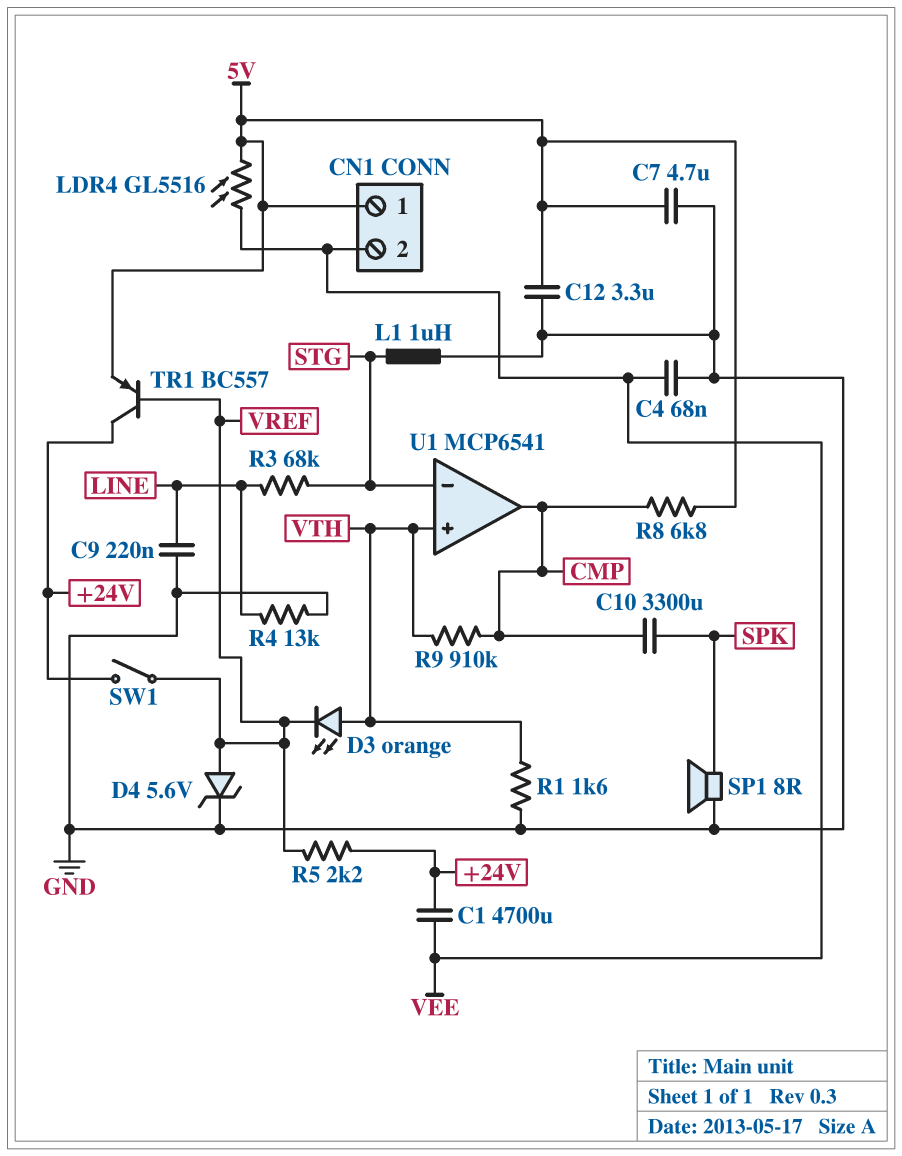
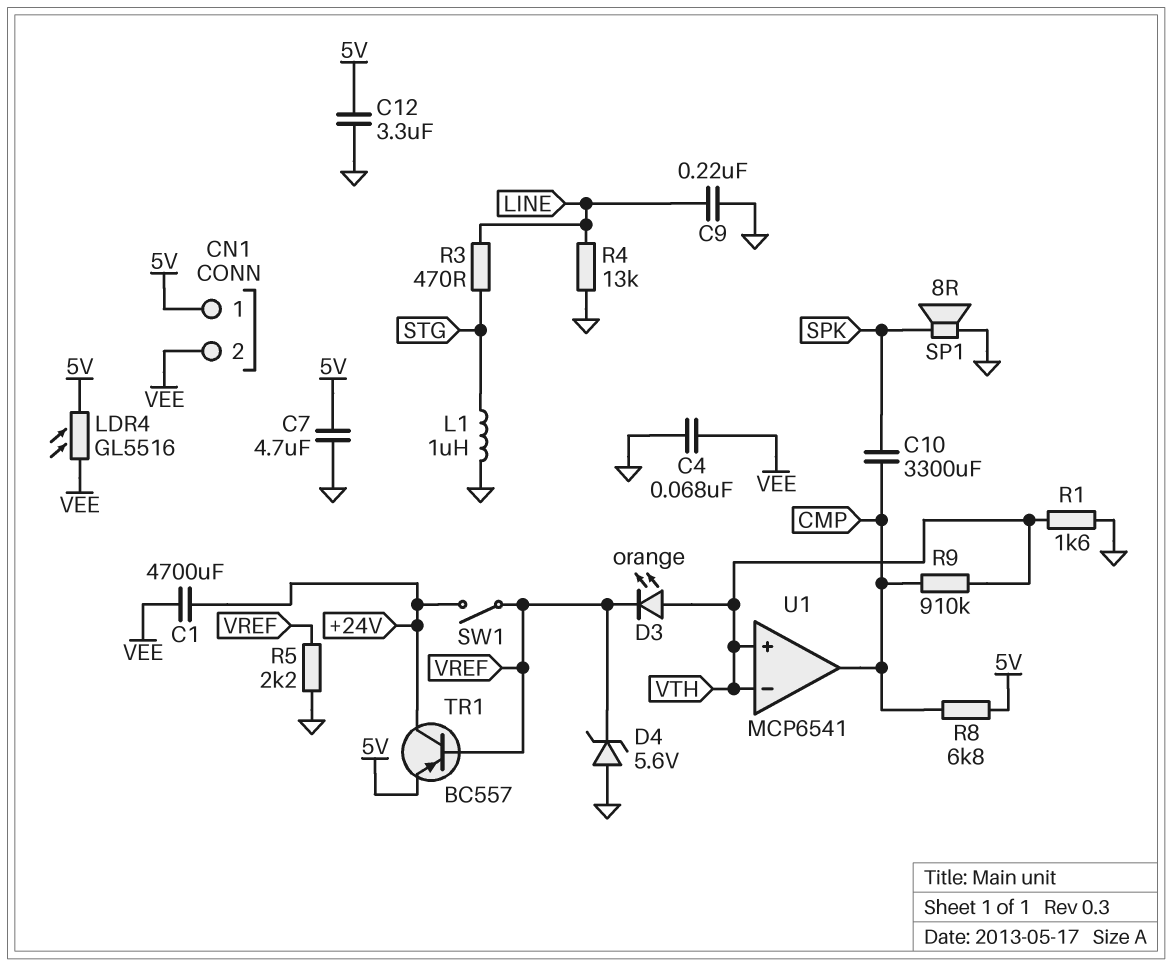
D4: zener 5.6V (A VREF, K GND) -> zener 5.6V (A GND, K VREF)
R3: 68k (LINE, STG) -> 470 (LINE, STG)
R5: 2.2k (+24V, VREF) -> 2.2k (GND, VREF)
U1 pin in-: STG -> VTH

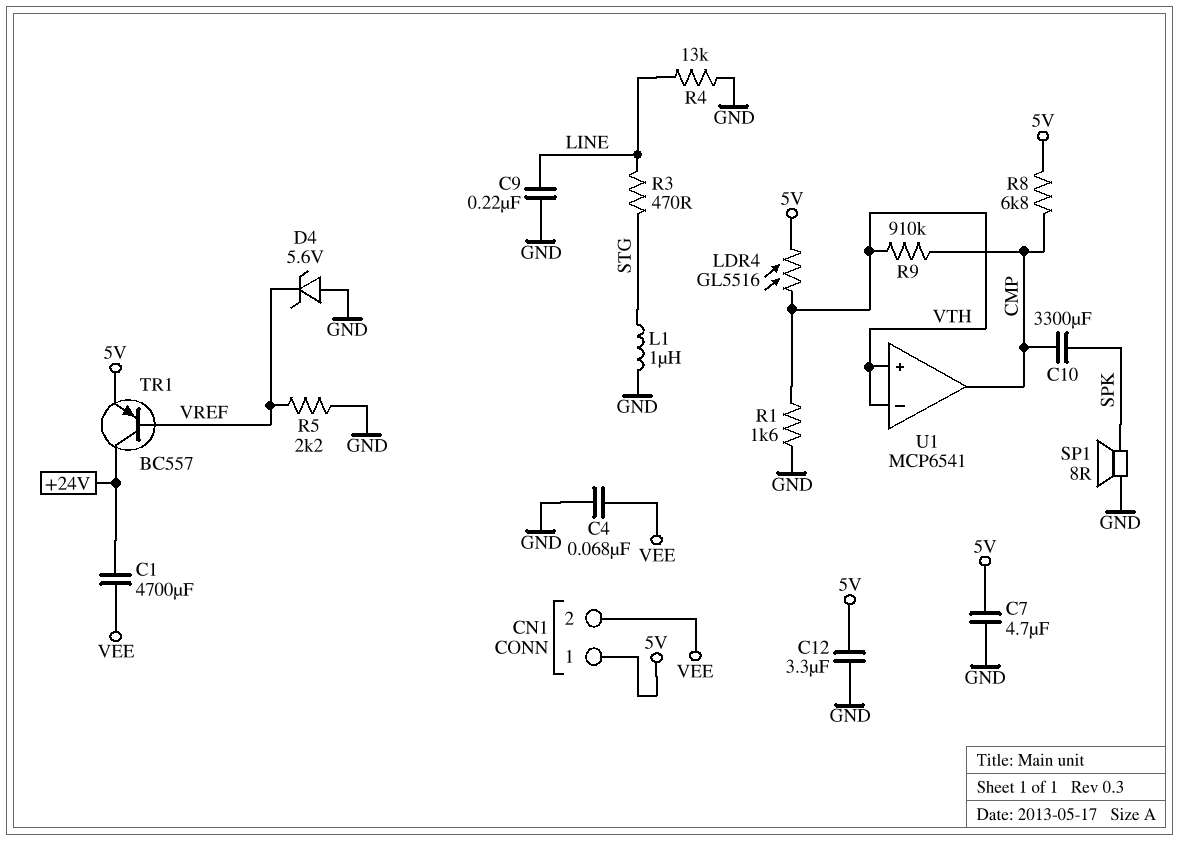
D3: LED orange (A VTH, K VREF) -> none
LDR4: GL5516 (5V, VEE) -> GL5516 (5V, VTH)
SW1: switch (+24V, VREF) -> none

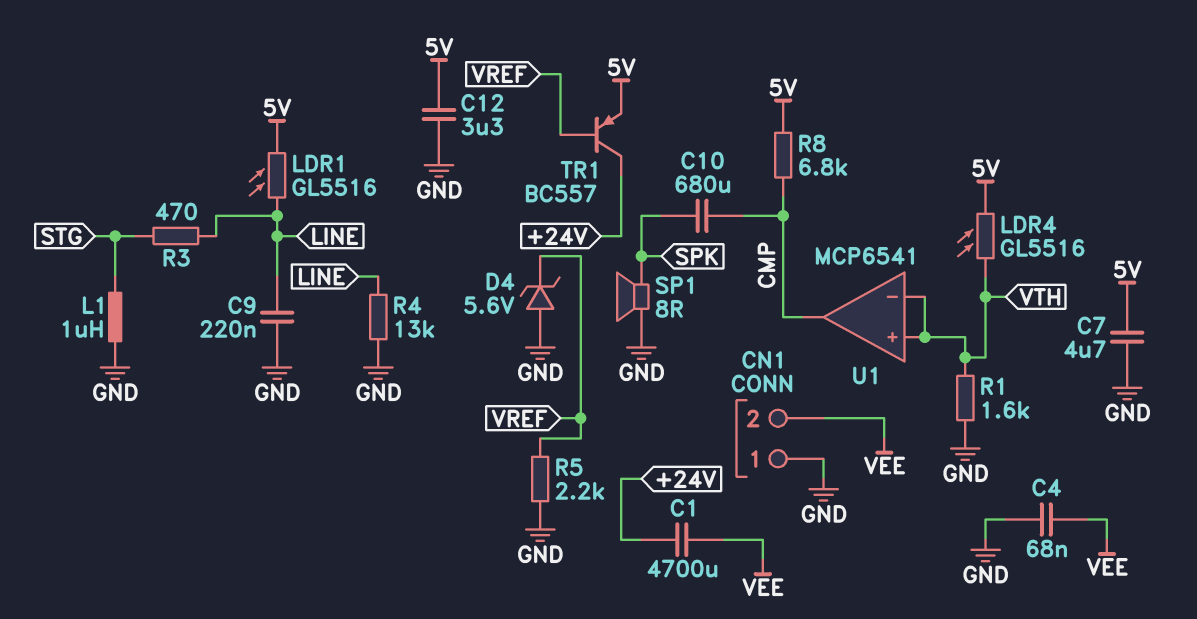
C10: 3300uF (CMP, SPK) -> 680uF (CMP, SPK)
CN1 pin 1: 5V -> GND
LDR1: none -> GL5516 (5V, LINE)
R9: 910k (CMP, VTH) -> none

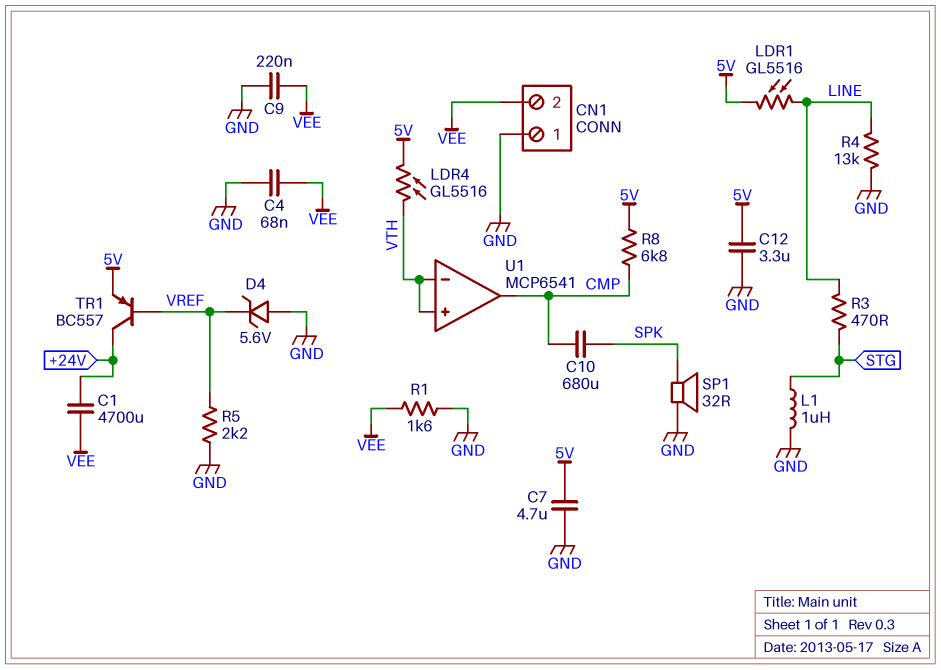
C9: 220nF (GND, LINE) -> 220nF (GND, VEE)
R1: 1.6k (GND, VTH) -> 1.6k (GND, VEE)
SP1: speaker 8R (GND, SPK) -> speaker 32R (GND, SPK)

